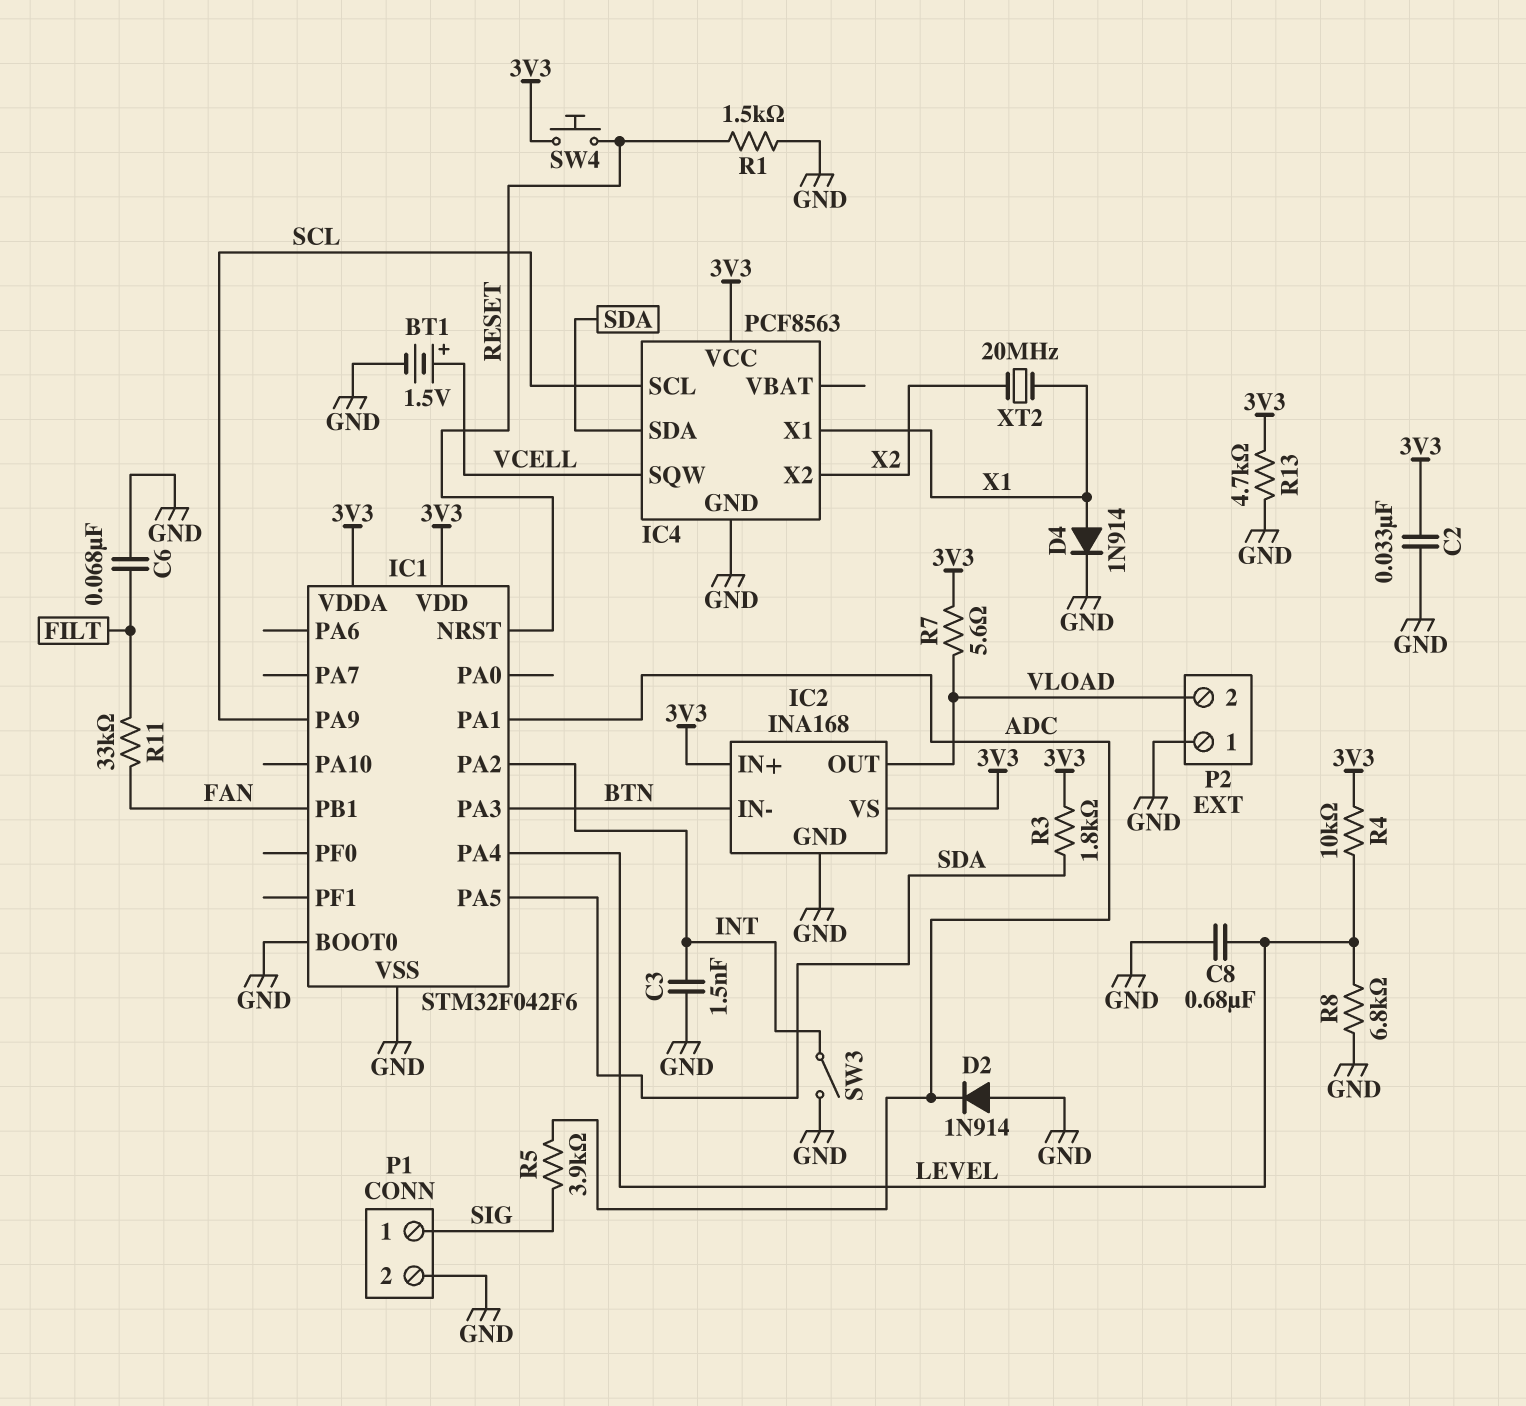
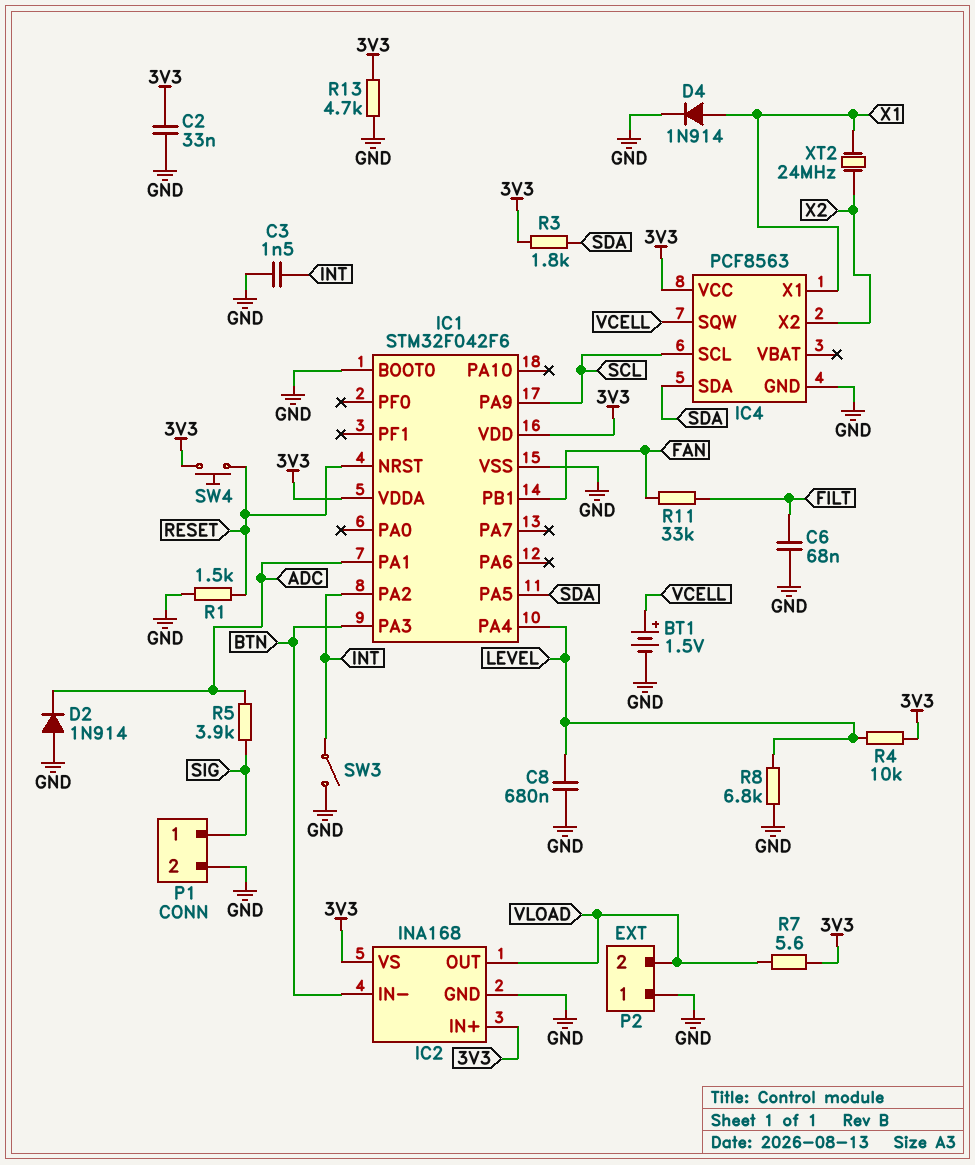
XT2: 20MHz (X1, X2) -> 24MHz (X1, X2)

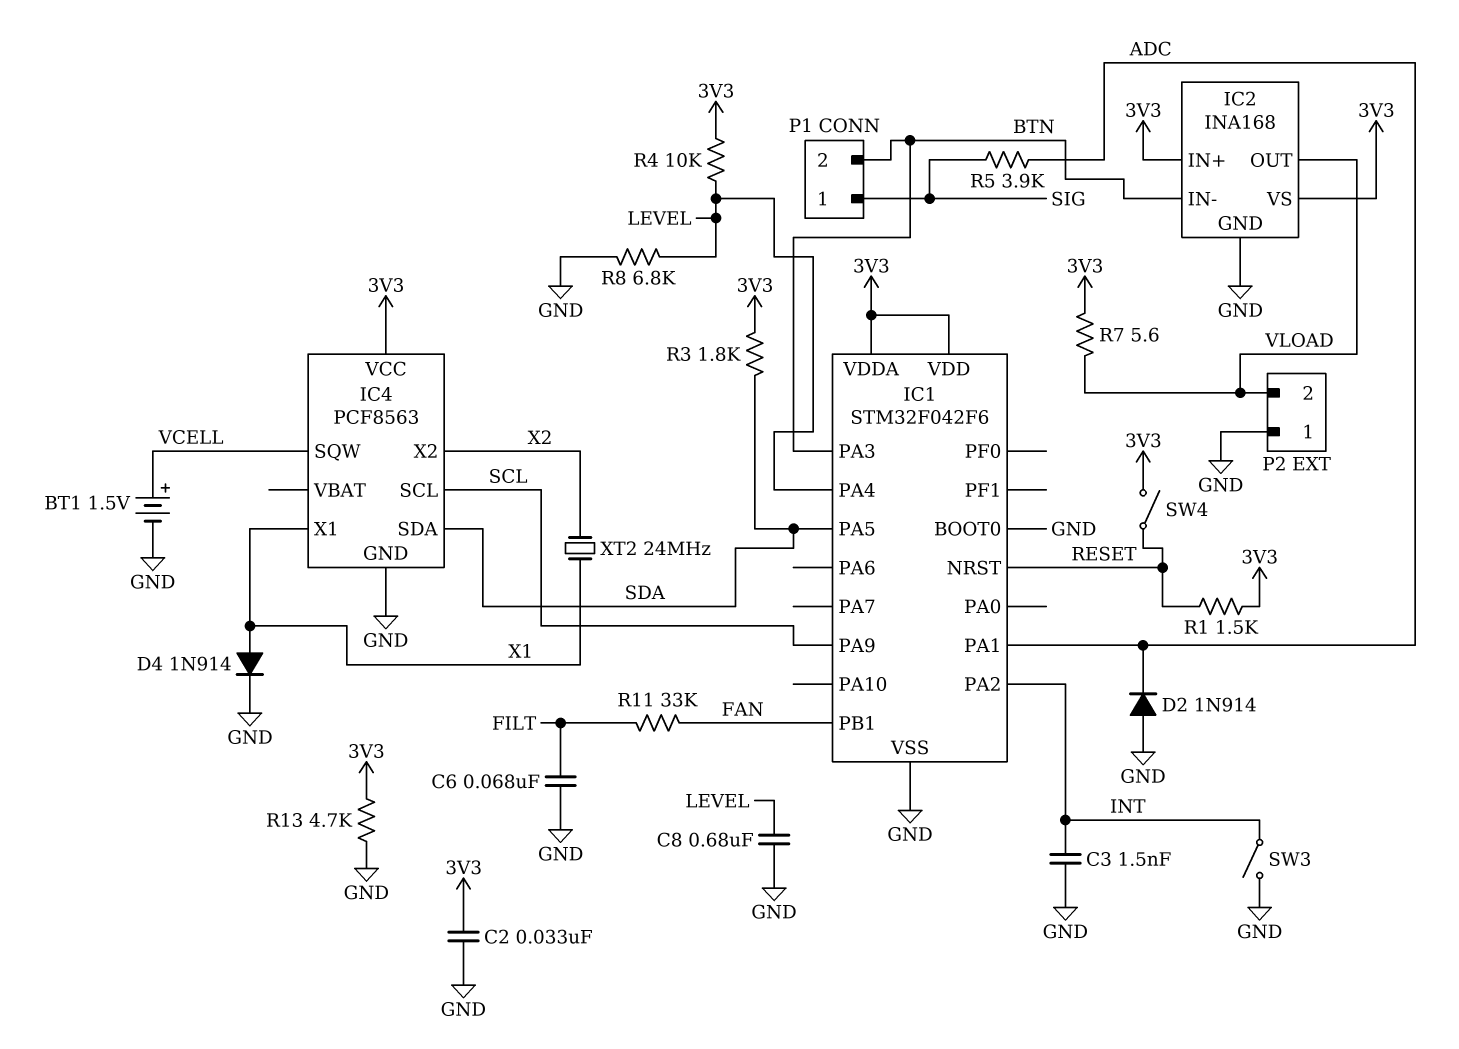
P1 pin 2: GND -> BTN
R1: 1.5k (GND, RESET) -> 1.5k (3V3, RESET)
SW4: button (3V3, RESET) -> switch (3V3, RESET)

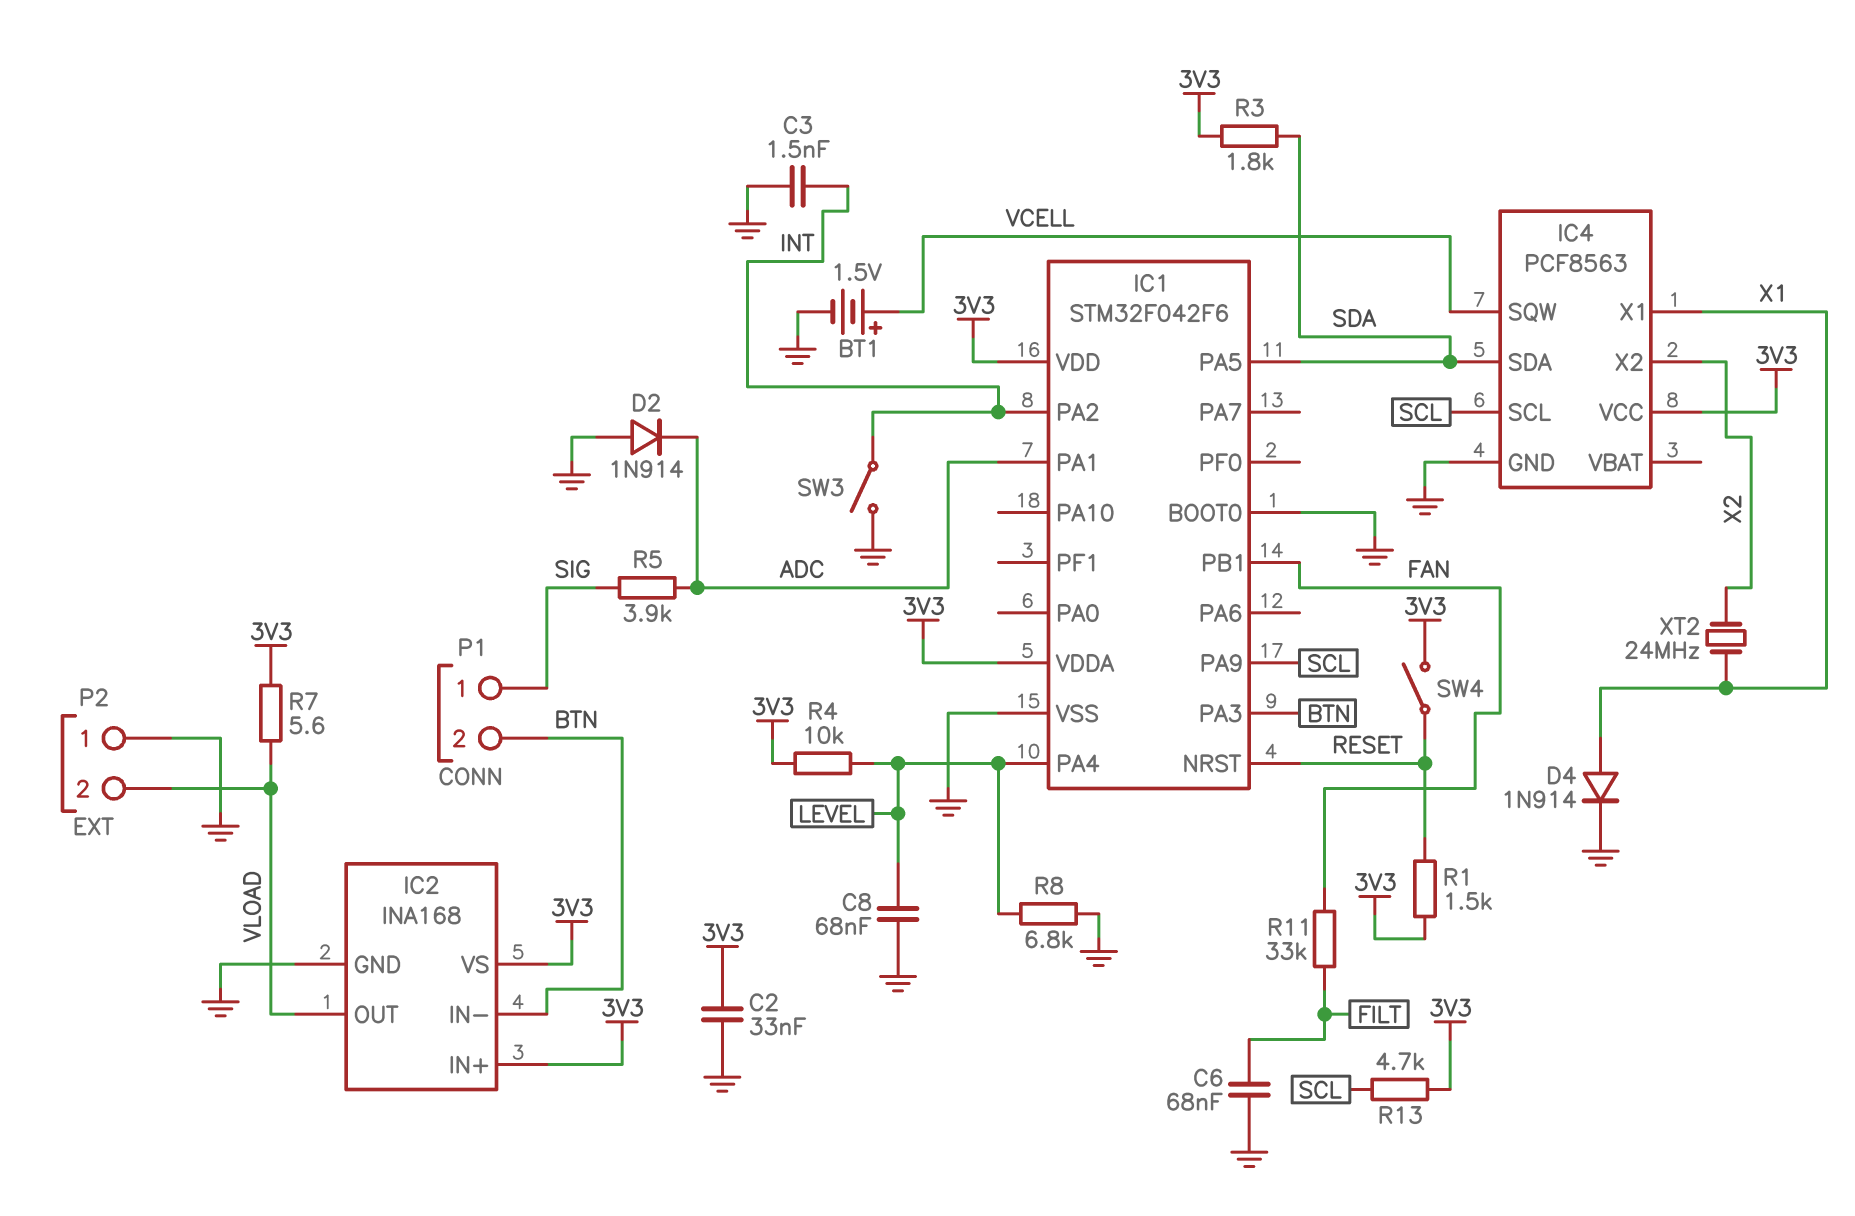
C8: 680nF (GND, LEVEL) -> 68nF (GND, LEVEL)
R13: 4.7k (3V3, GND) -> 4.7k (3V3, SCL)

